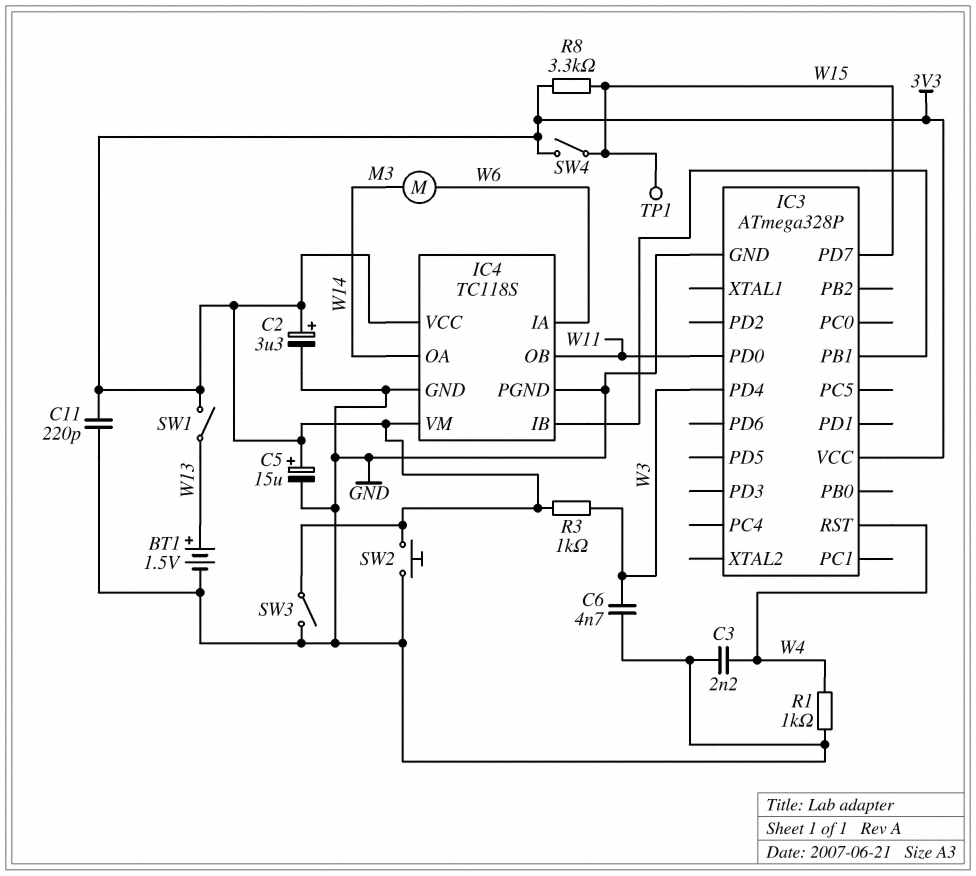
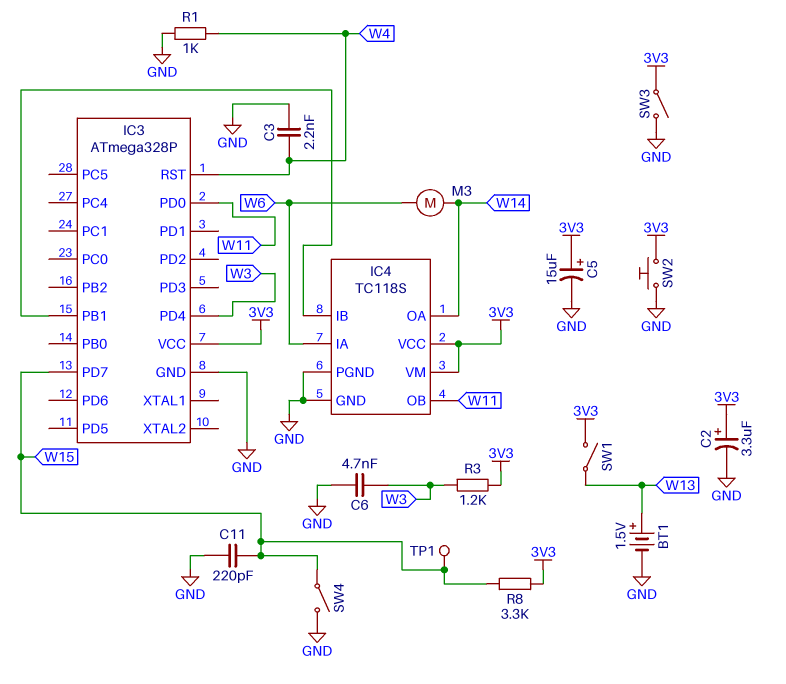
C11: 220pF (3V3, GND) -> 220pF (GND, W15)
R3: 1k (3V3, W3) -> 1.2k (3V3, W3)
SW4: switch (3V3, W15) -> switch (GND, W15)

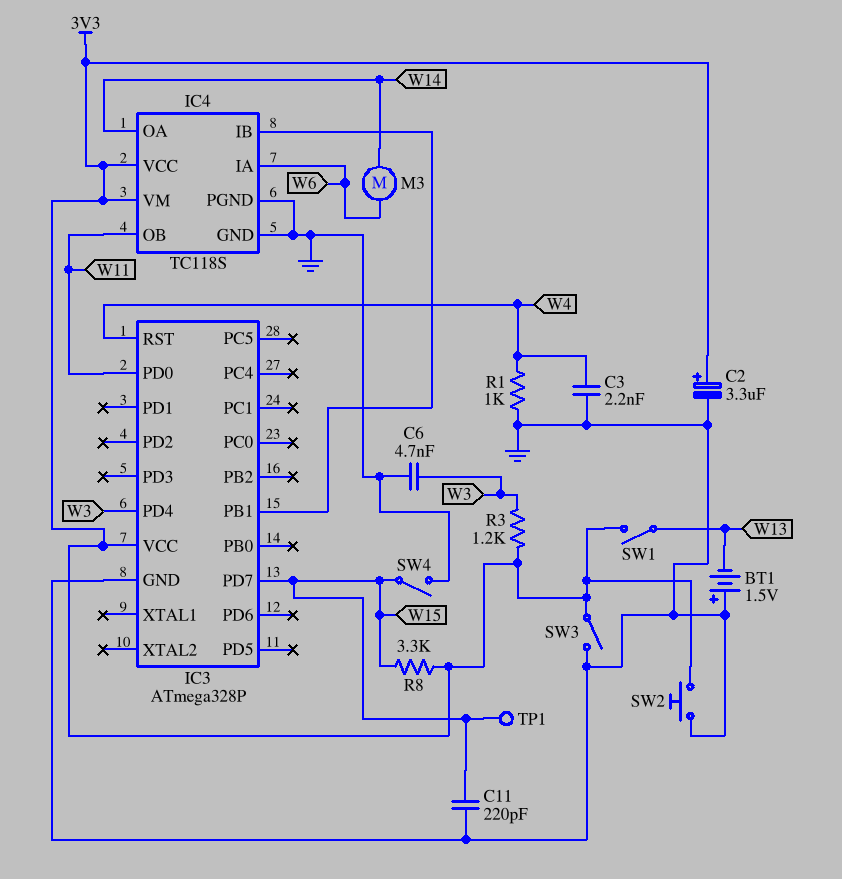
BT1: 1.5V (plus W13, minus GND) -> 1.5V (plus GND, minus W13)
C5: 15uF (plus 3V3, minus GND) -> none

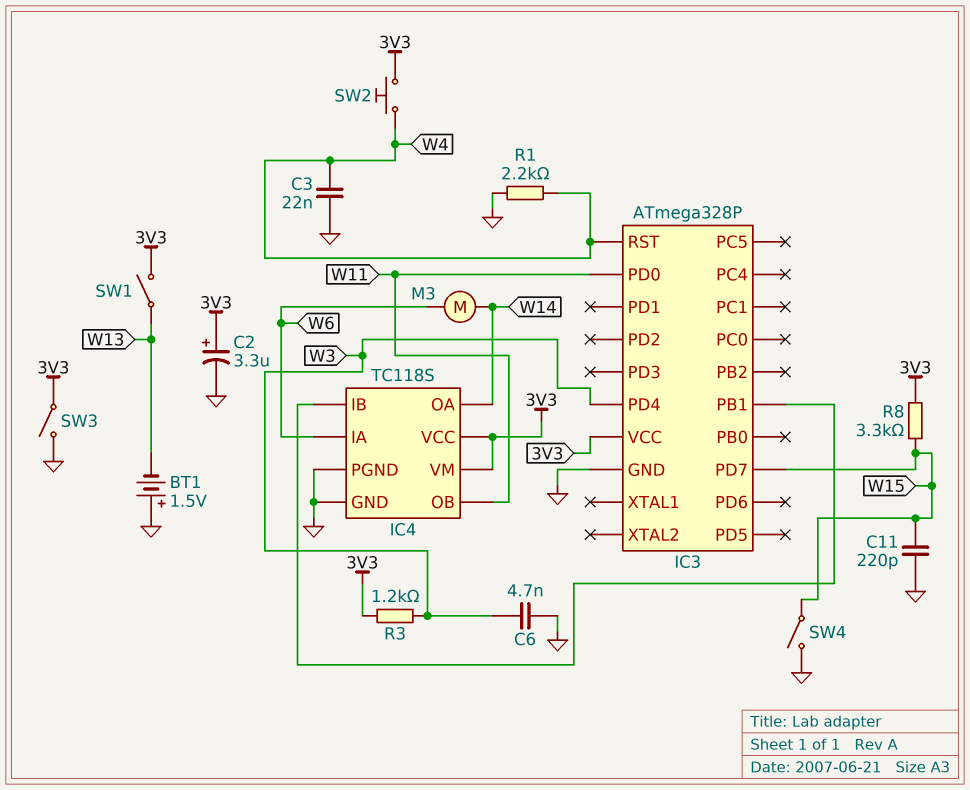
C3: 2.2nF (GND, W4) -> 22nF (GND, W4)
R1: 1k (GND, W4) -> 2.2k (GND, W4)
SW2: button (3V3, GND) -> button (3V3, W4)
TP1: test point (W15) -> none

